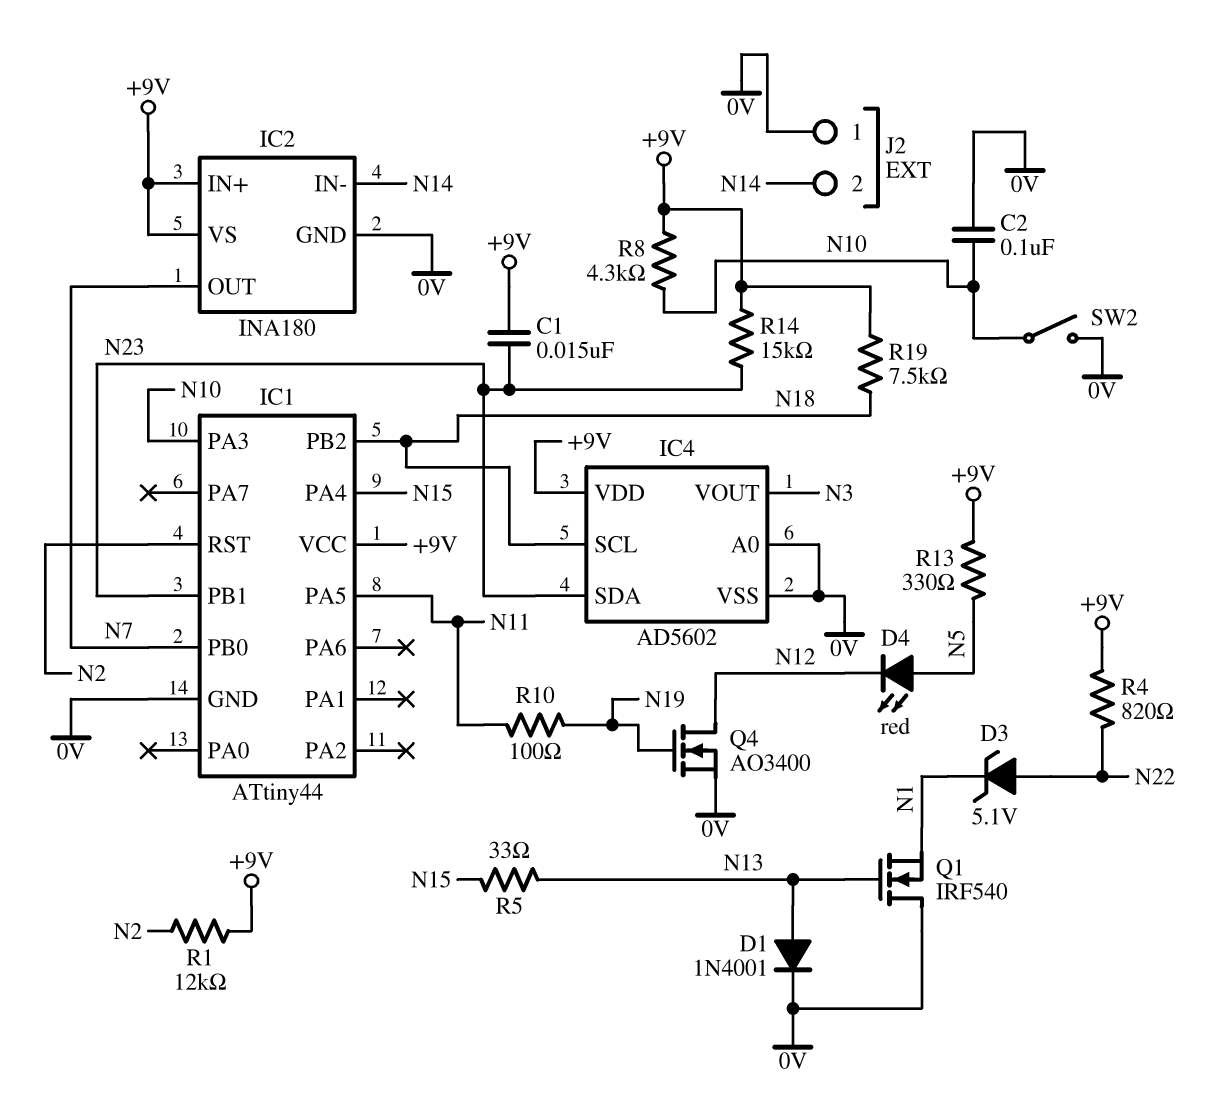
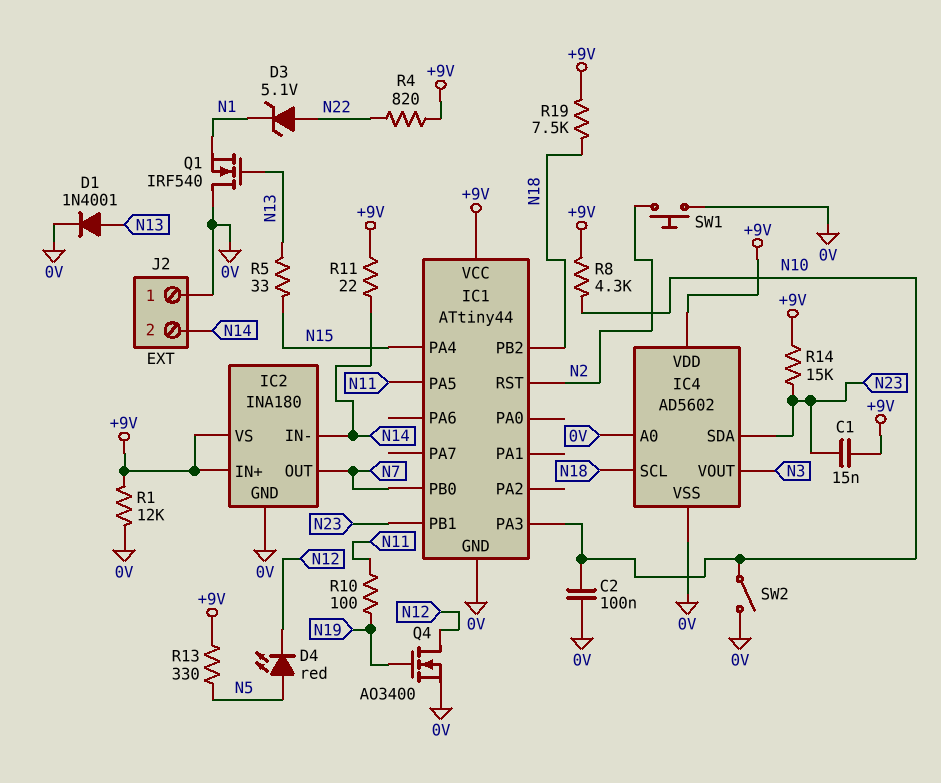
R1: 12k (+9V, N2) -> 12k (+9V, 0V)
R11: none -> 22 (+9V, N14)
SW1: none -> button (0V, N2)

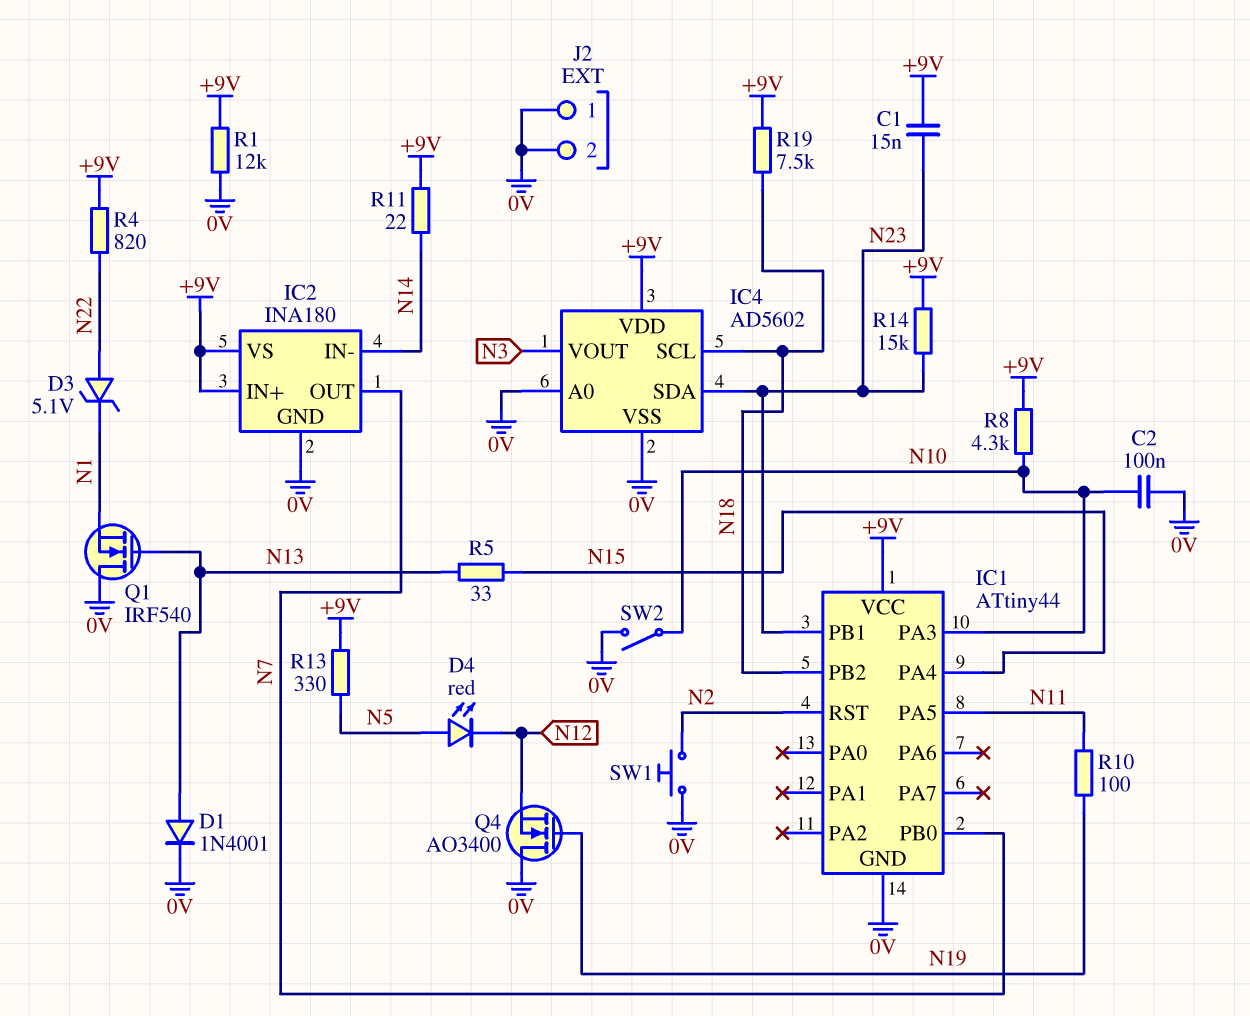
J2 pin 2: N14 -> 0V
Q4: NMOS AO3400 (G N19, D N12, S 0V) -> NMOS AO3400 (G N19, D 0V, S N12)

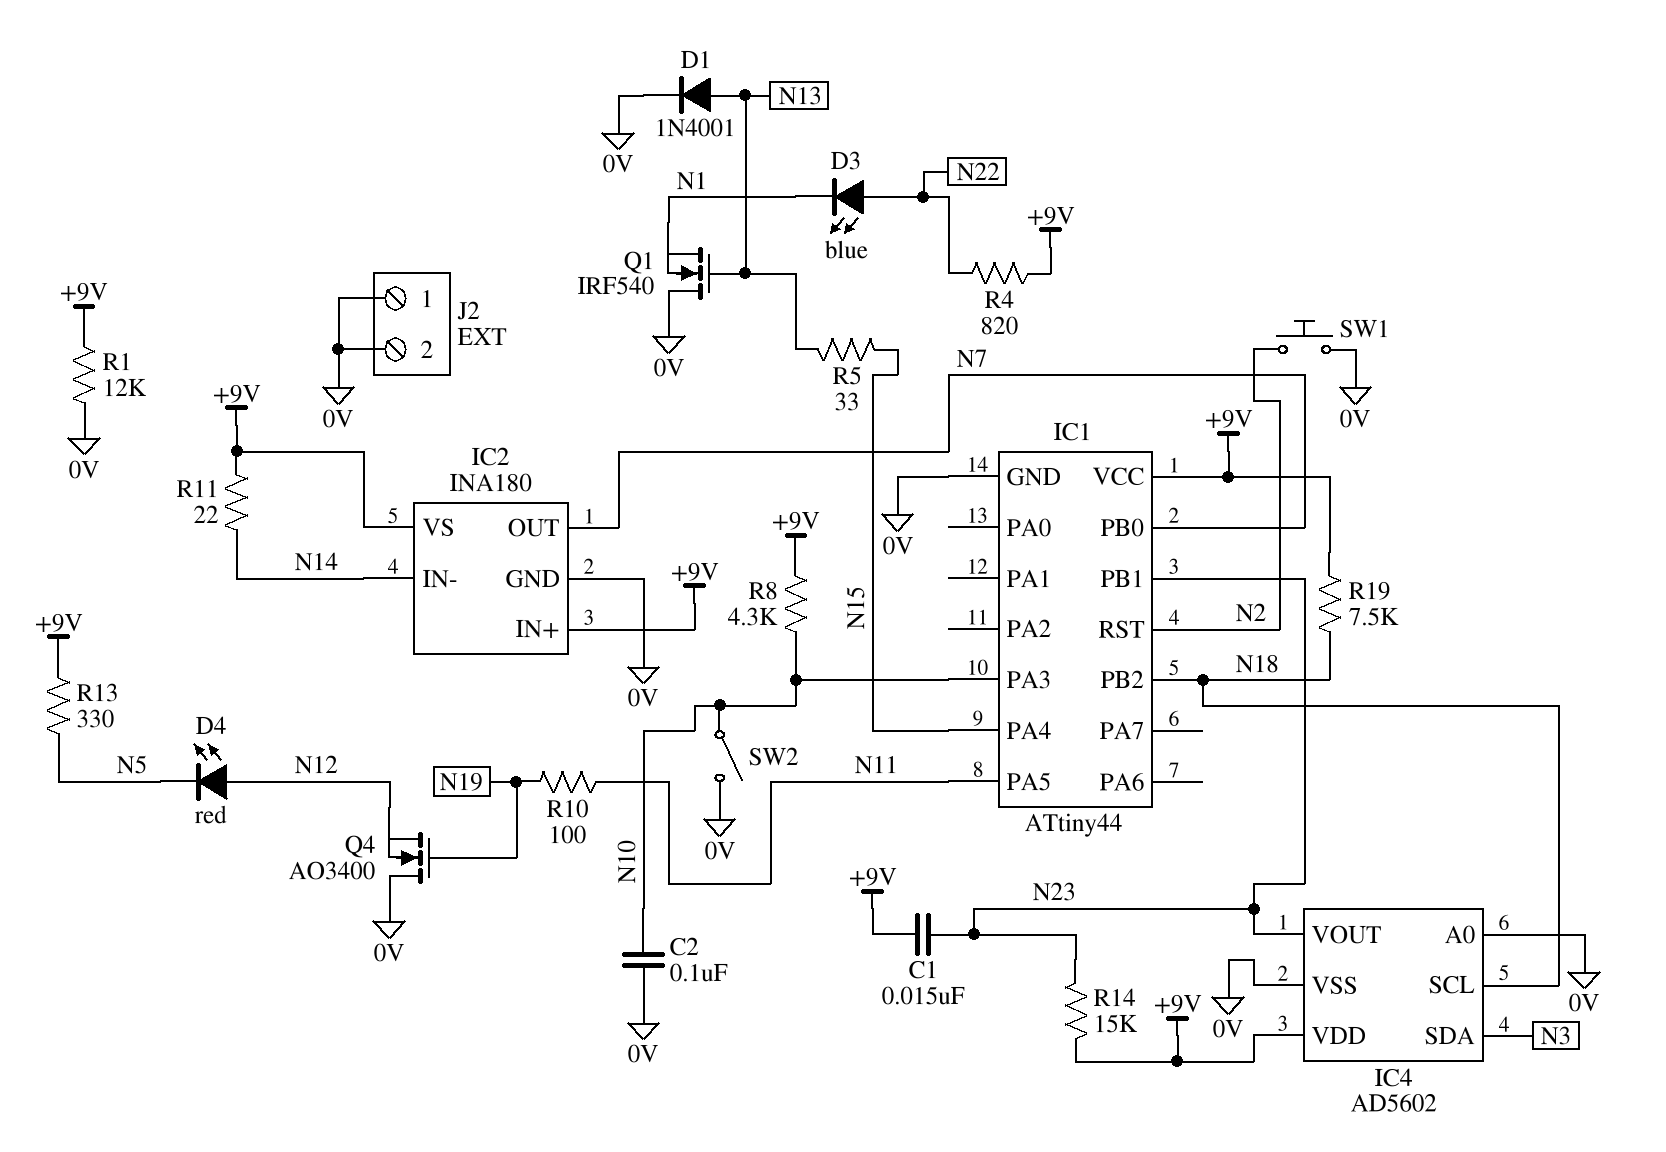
D3: zener 5.1V (A N22, K N1) -> LED blue (A N22, K N1)
D4: LED red (A N5, K N12) -> LED red (A N12, K N5)
IC4 pin SDA: N23 -> N3
IC4 pin VOUT: N3 -> N23

